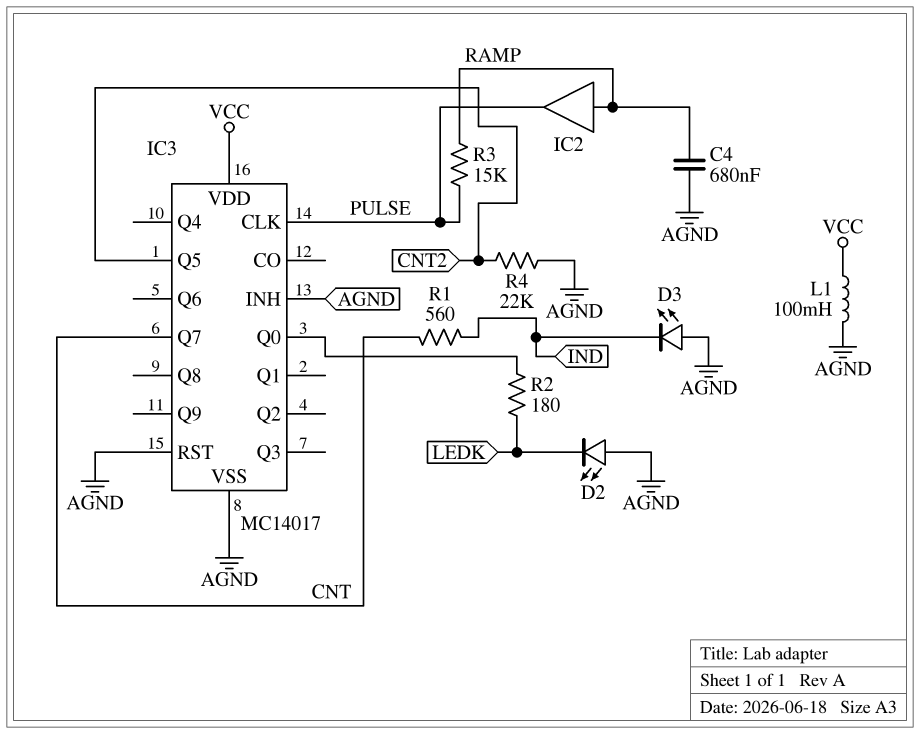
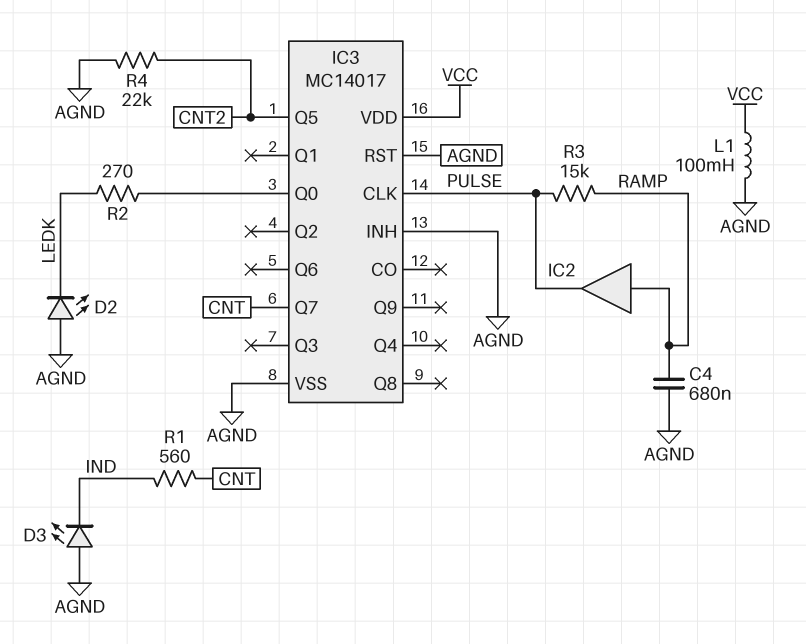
R2: 180 (IC3/Q0, LEDK) -> 270 (IC3/Q0, LEDK)

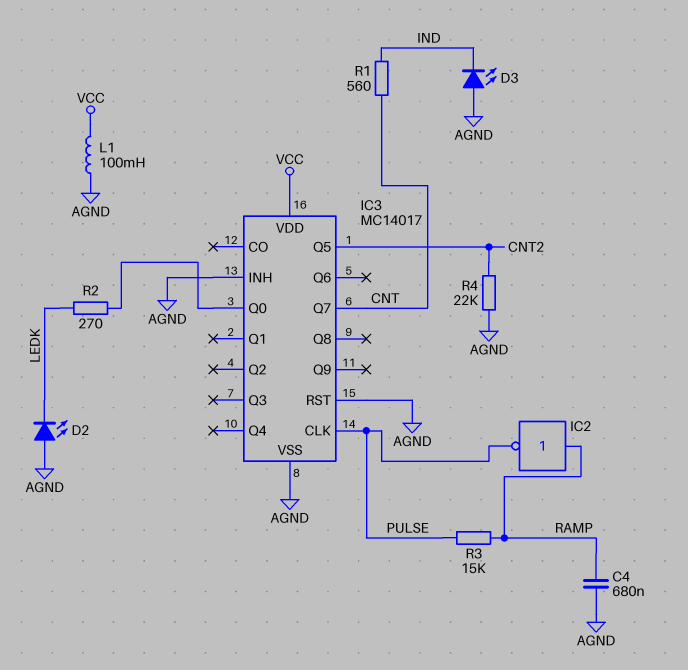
IC2: buffer (in RAMP, out PULSE) -> NOT (in RAMP, out PULSE)

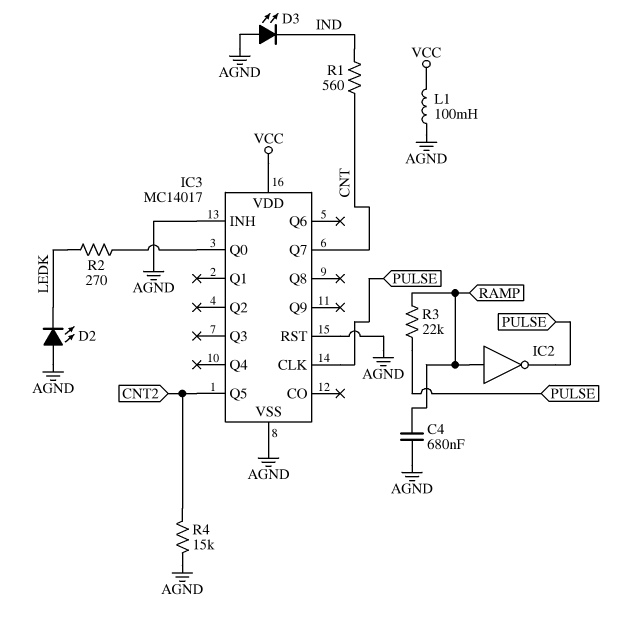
R3: 15k (PULSE, RAMP) -> 22k (PULSE, RAMP)
R4: 22k (AGND, CNT2) -> 15k (AGND, CNT2)

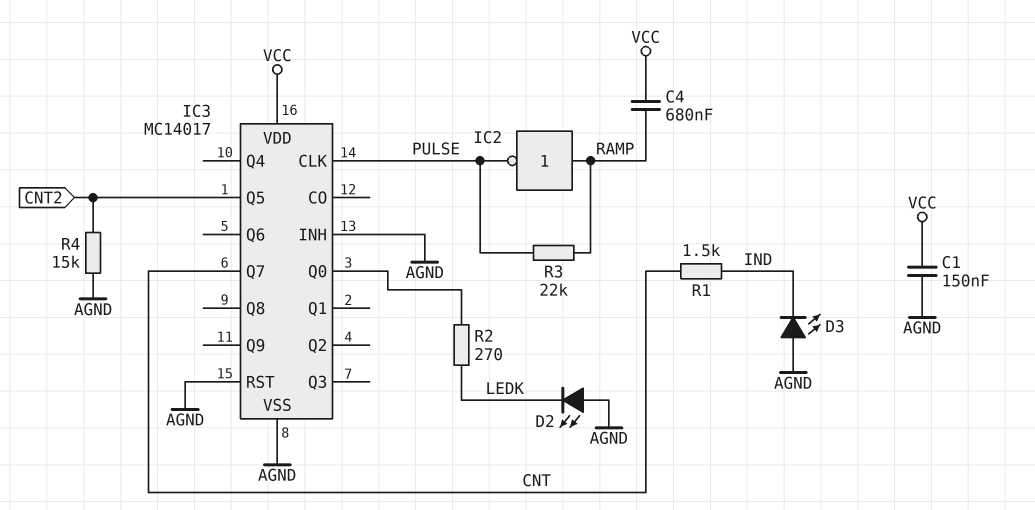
C1: none -> 150nF (AGND, VCC)
C4: 680nF (AGND, RAMP) -> 680nF (RAMP, VCC)
L1: 100mH (AGND, VCC) -> none
R1: 560 (CNT, IND) -> 1.5k (CNT, IND)

